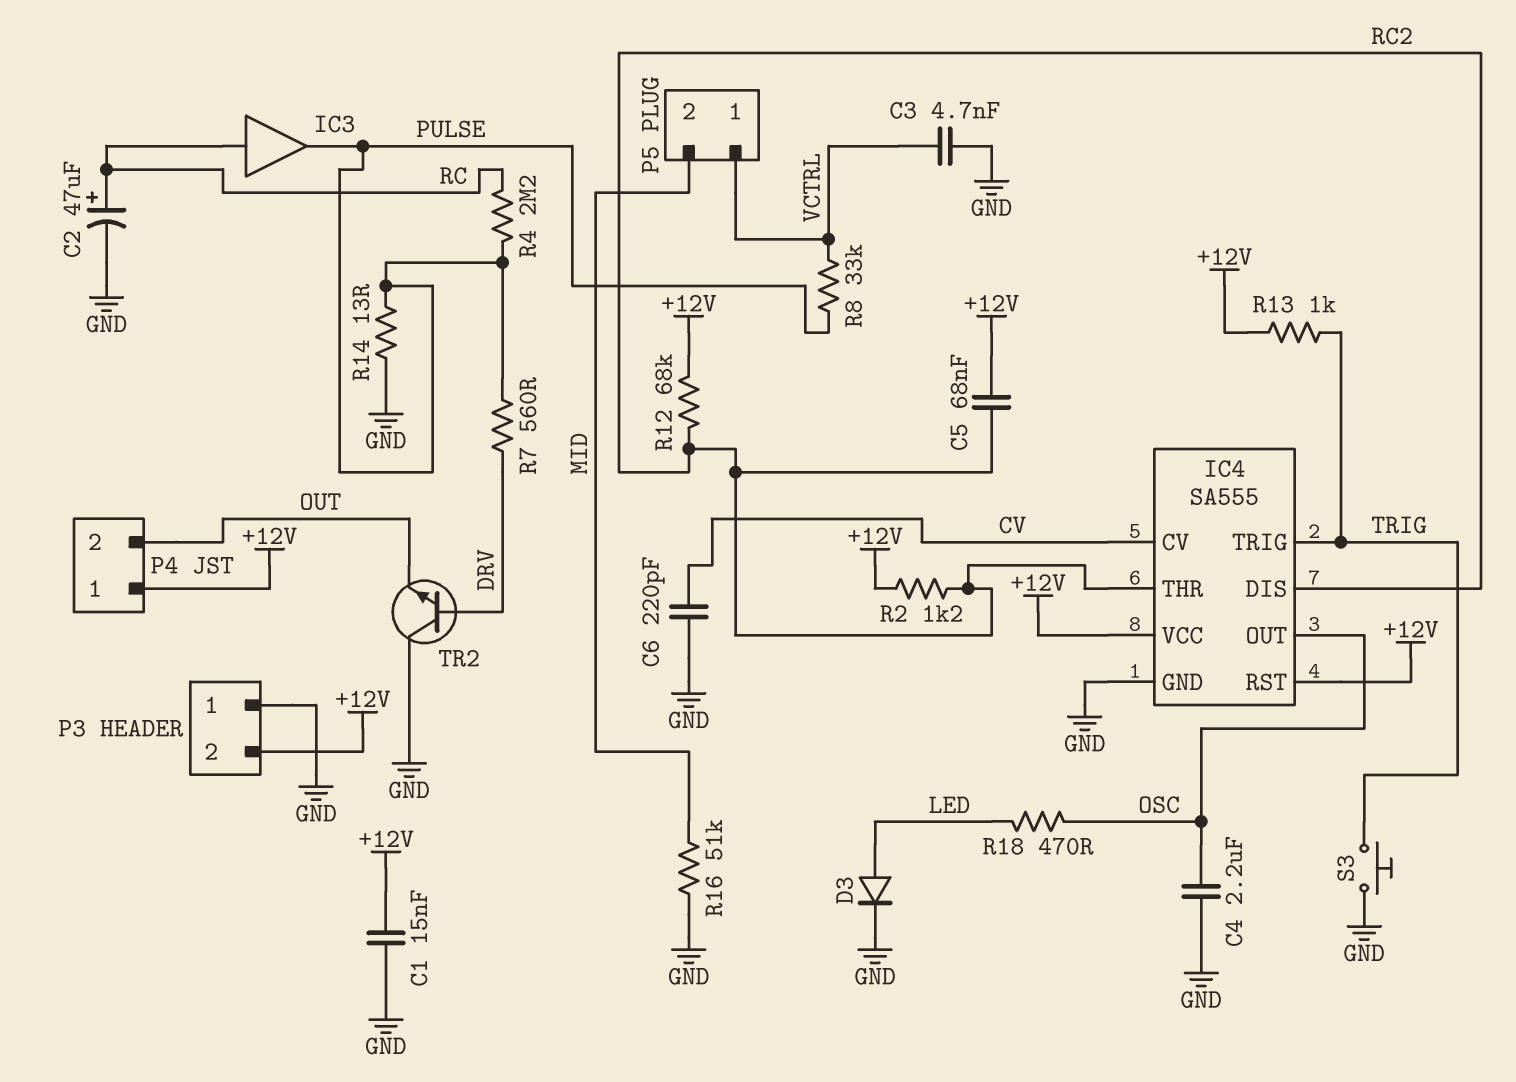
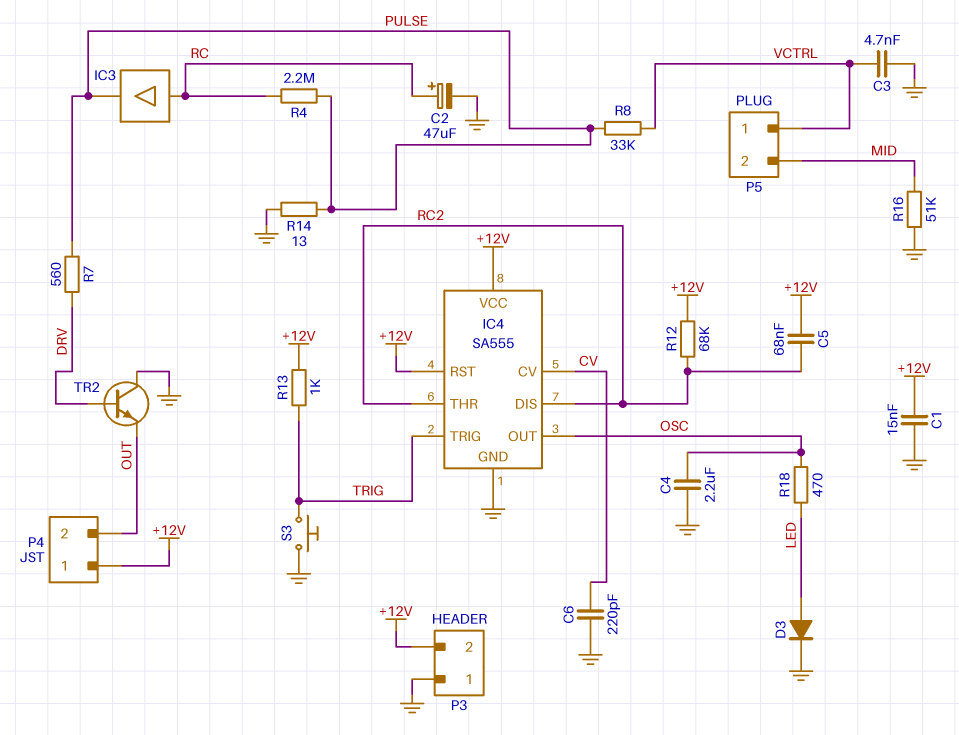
R2: 1.2k (+12V, RC2) -> none

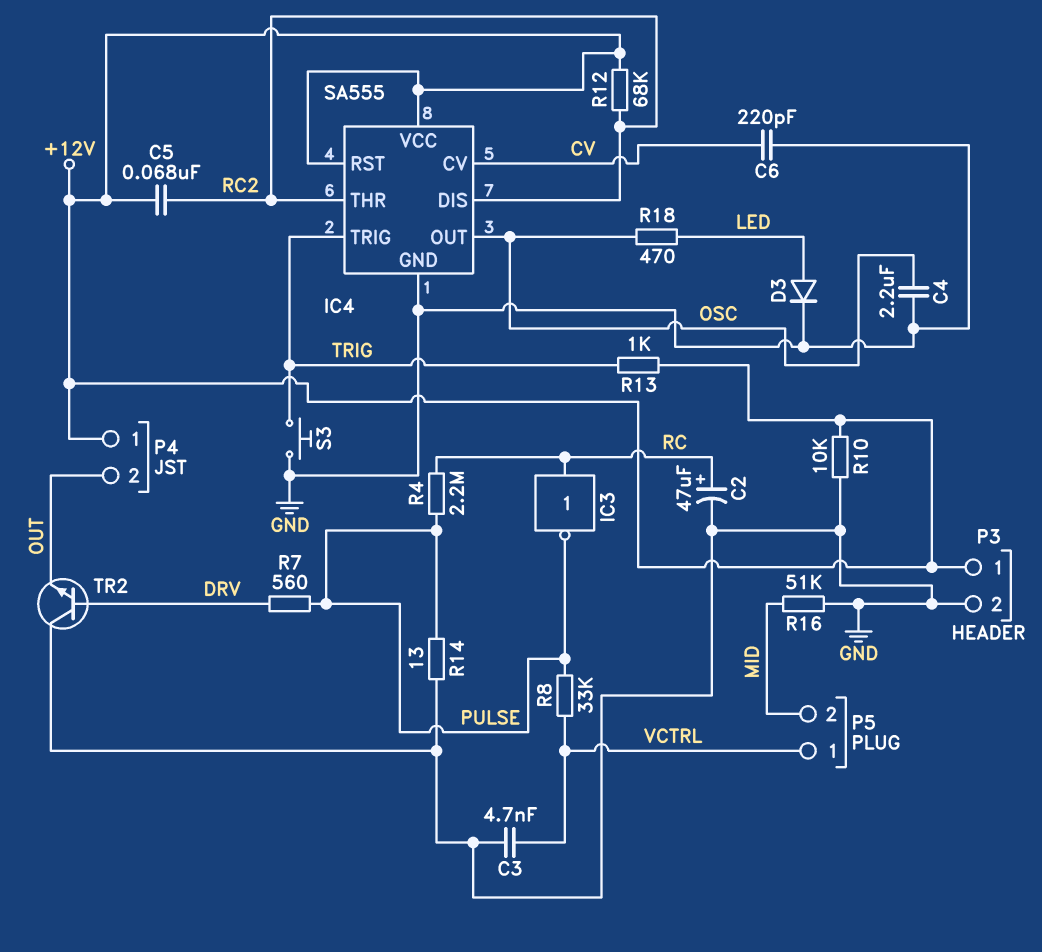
C1: 15nF (+12V, GND) -> none
IC3: buffer (in RC, out PULSE) -> NOT (in RC, out PULSE)
P3 pin 1: GND -> +12V
P3 pin 2: +12V -> GND
R10: none -> 10k (+12V, GND)

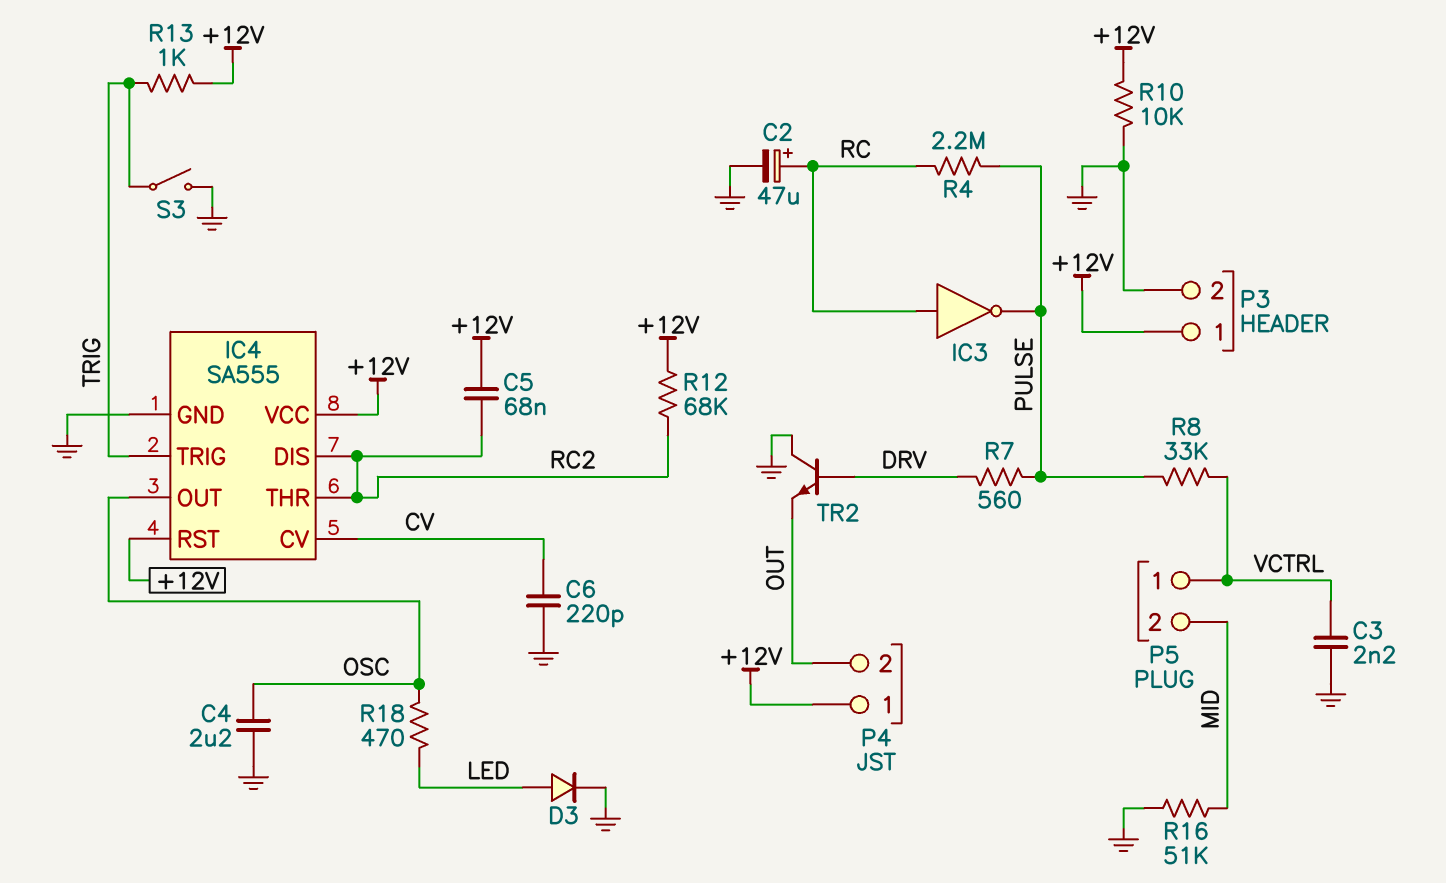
C3: 4.7nF (GND, VCTRL) -> 2.2nF (GND, VCTRL)
R14: 13 (GND, PULSE) -> none
S3: button (GND, TRIG) -> switch (GND, TRIG)

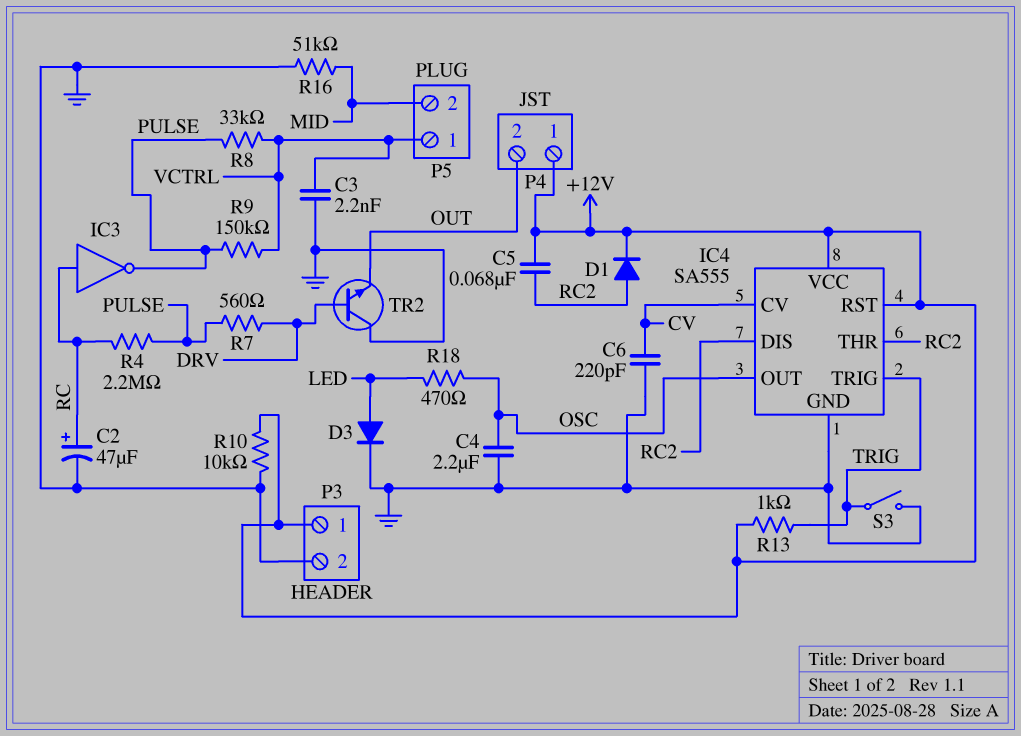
D1: none -> diode (A RC2, K +12V)
R9: none -> 150k (PULSE, VCTRL)
R12: 68k (+12V, RC2) -> none

